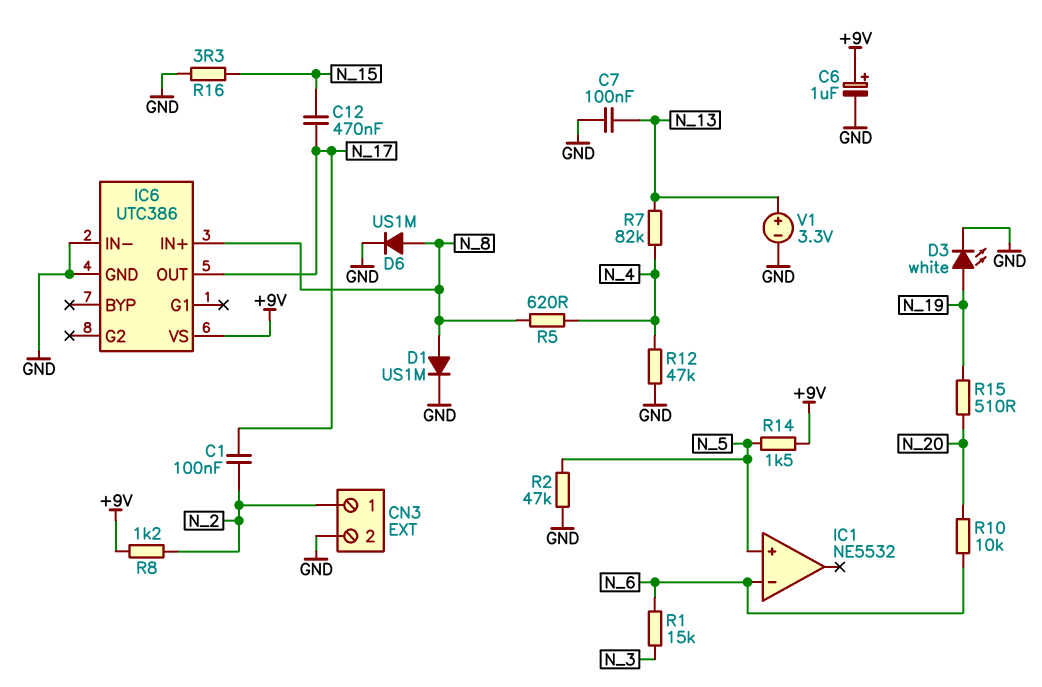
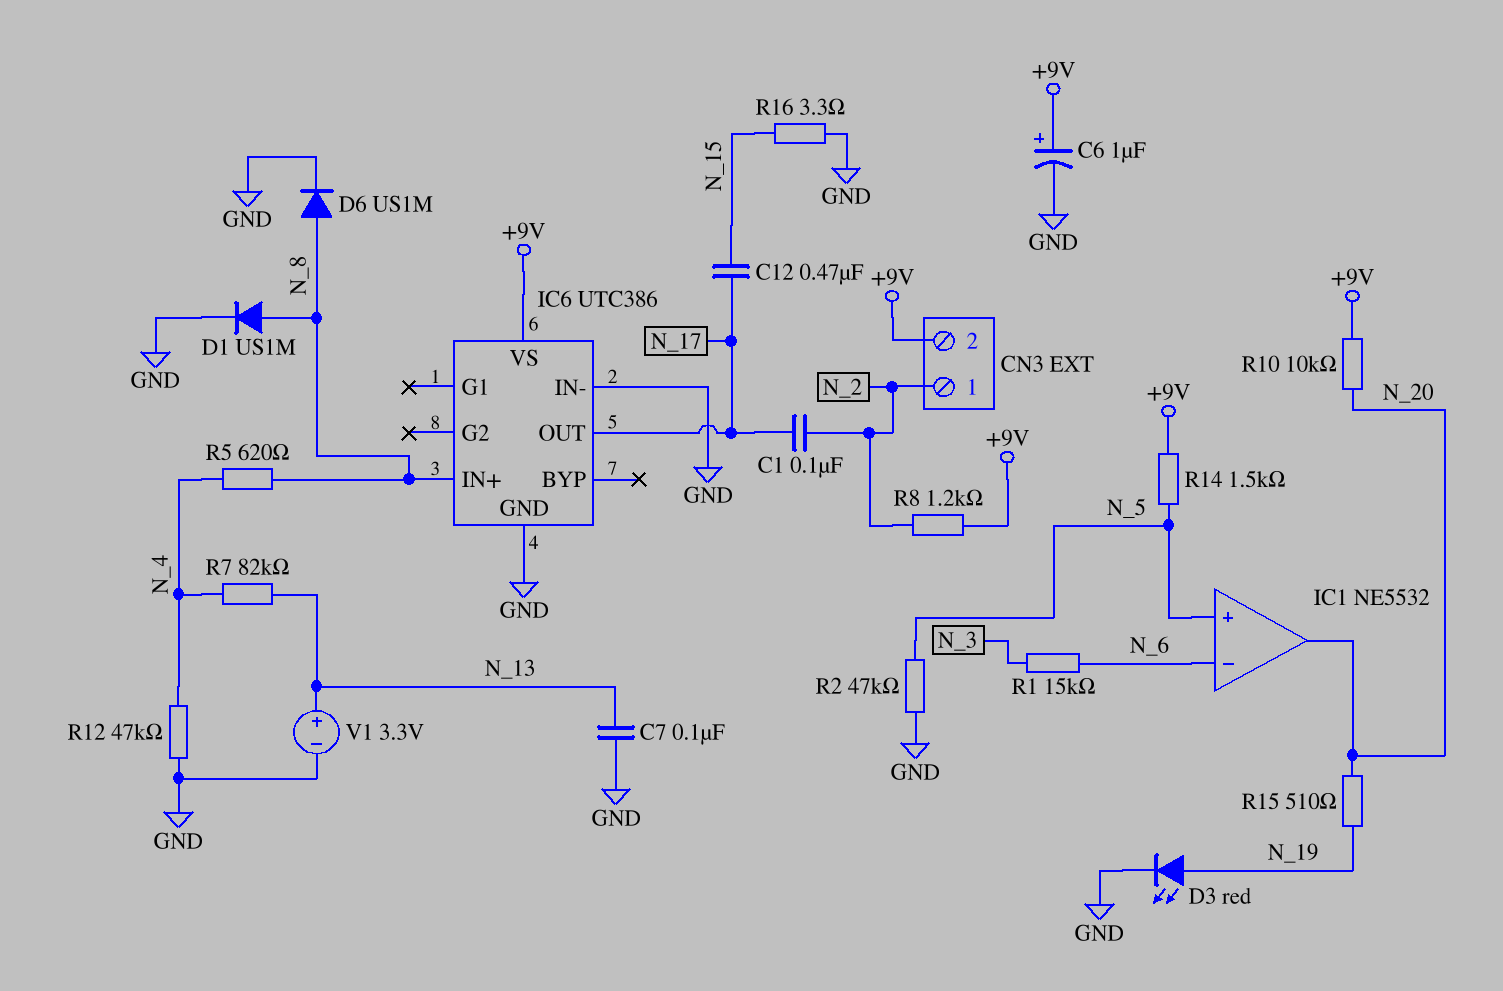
CN3 pin 2: GND -> +9V
D3: LED white (A N_19, K GND) -> LED red (A N_19, K GND)
IC1 pin out: none -> N_20
R10: 10k (N_6, N_20) -> 10k (+9V, N_20)

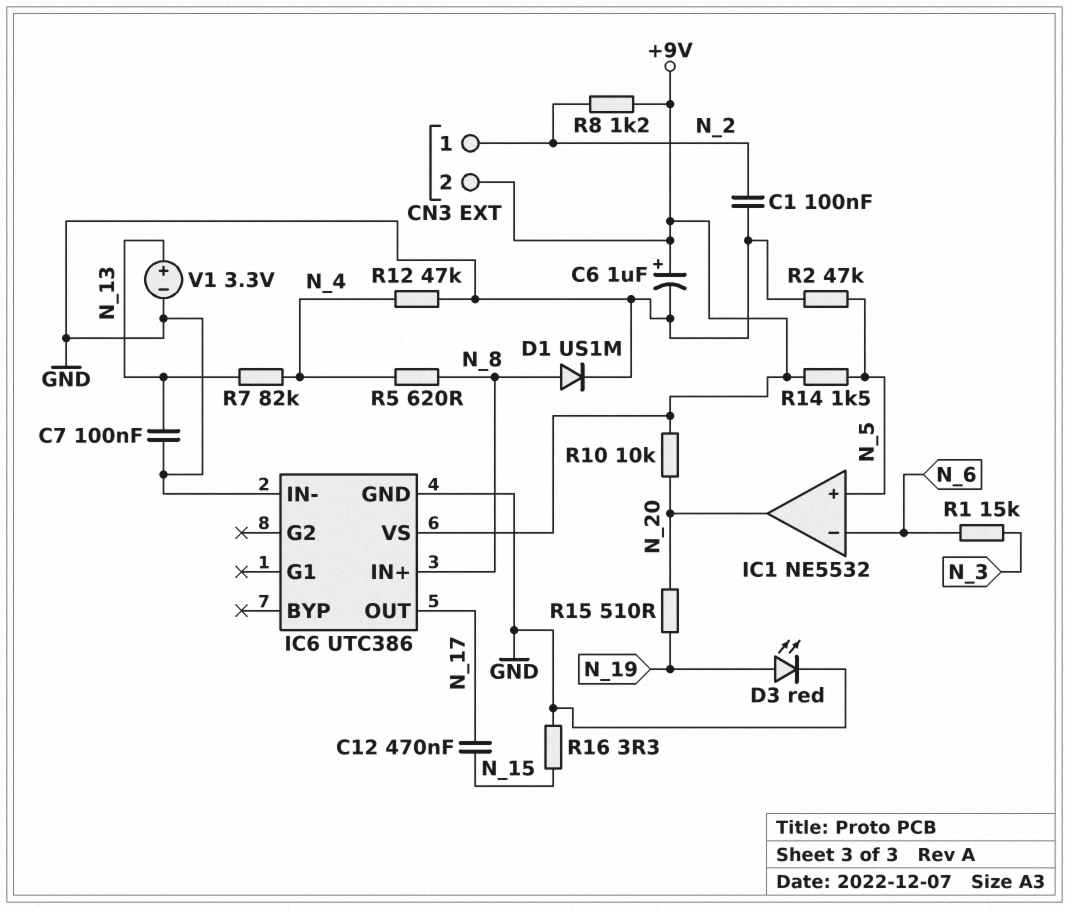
C1: 100nF (N_2, N_17) -> 100nF (GND, N_2)
D6: diode US1M (A N_8, K GND) -> none

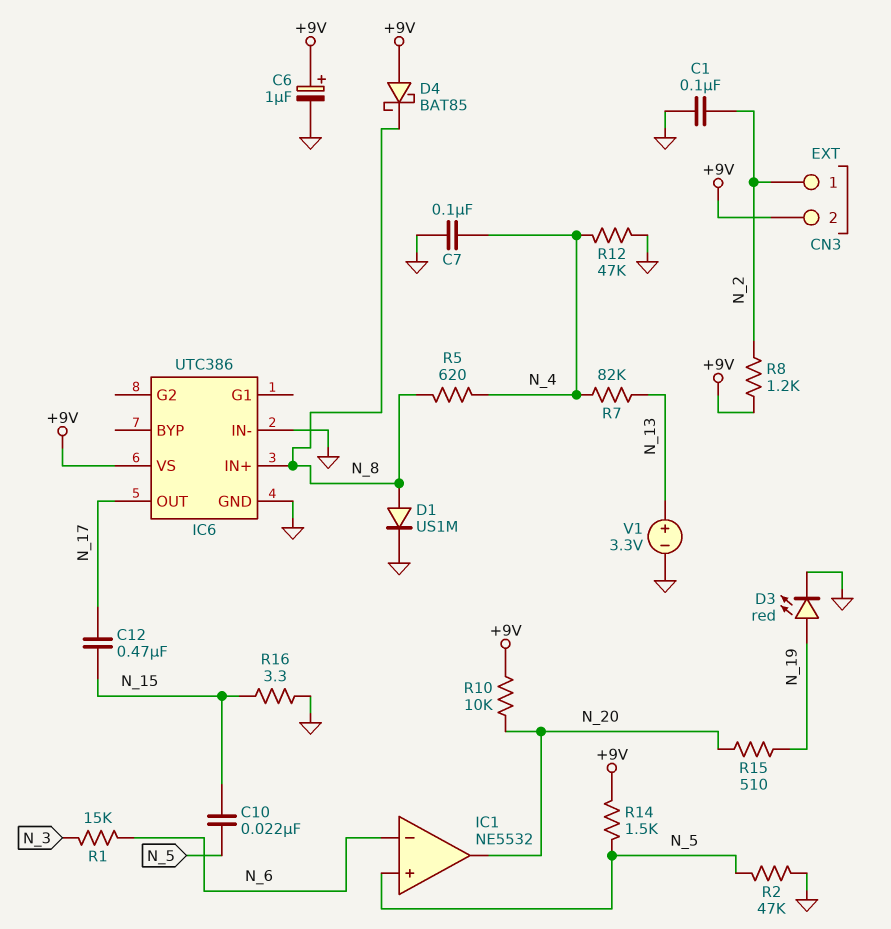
C7: 100nF (GND, N_13) -> 100nF (GND, N_4)
C10: none -> 22nF (N_5, N_15)
D4: none -> schottky BAT85 (A +9V, K N_8)

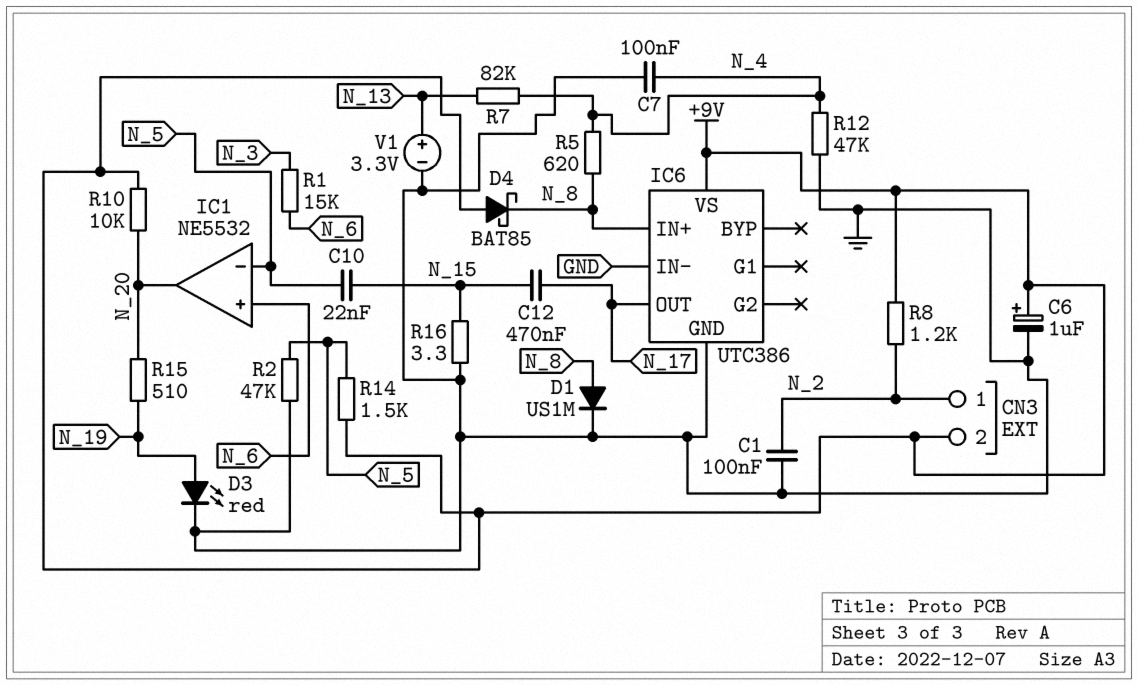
IC1 pin in+: N_5 -> N_6
IC1 pin in-: N_6 -> N_5

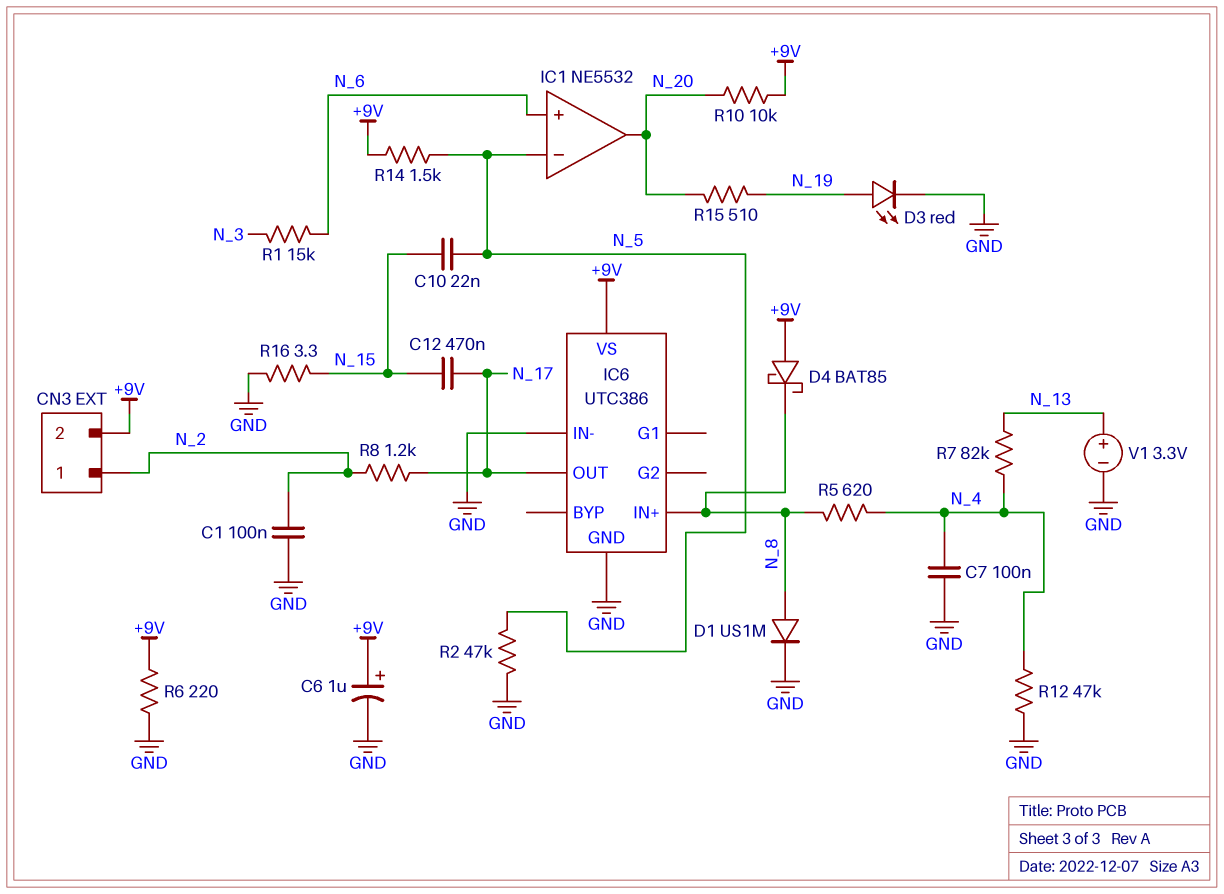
R6: none -> 220 (+9V, GND)
R8: 1.2k (+9V, N_2) -> 1.2k (N_2, N_17)

